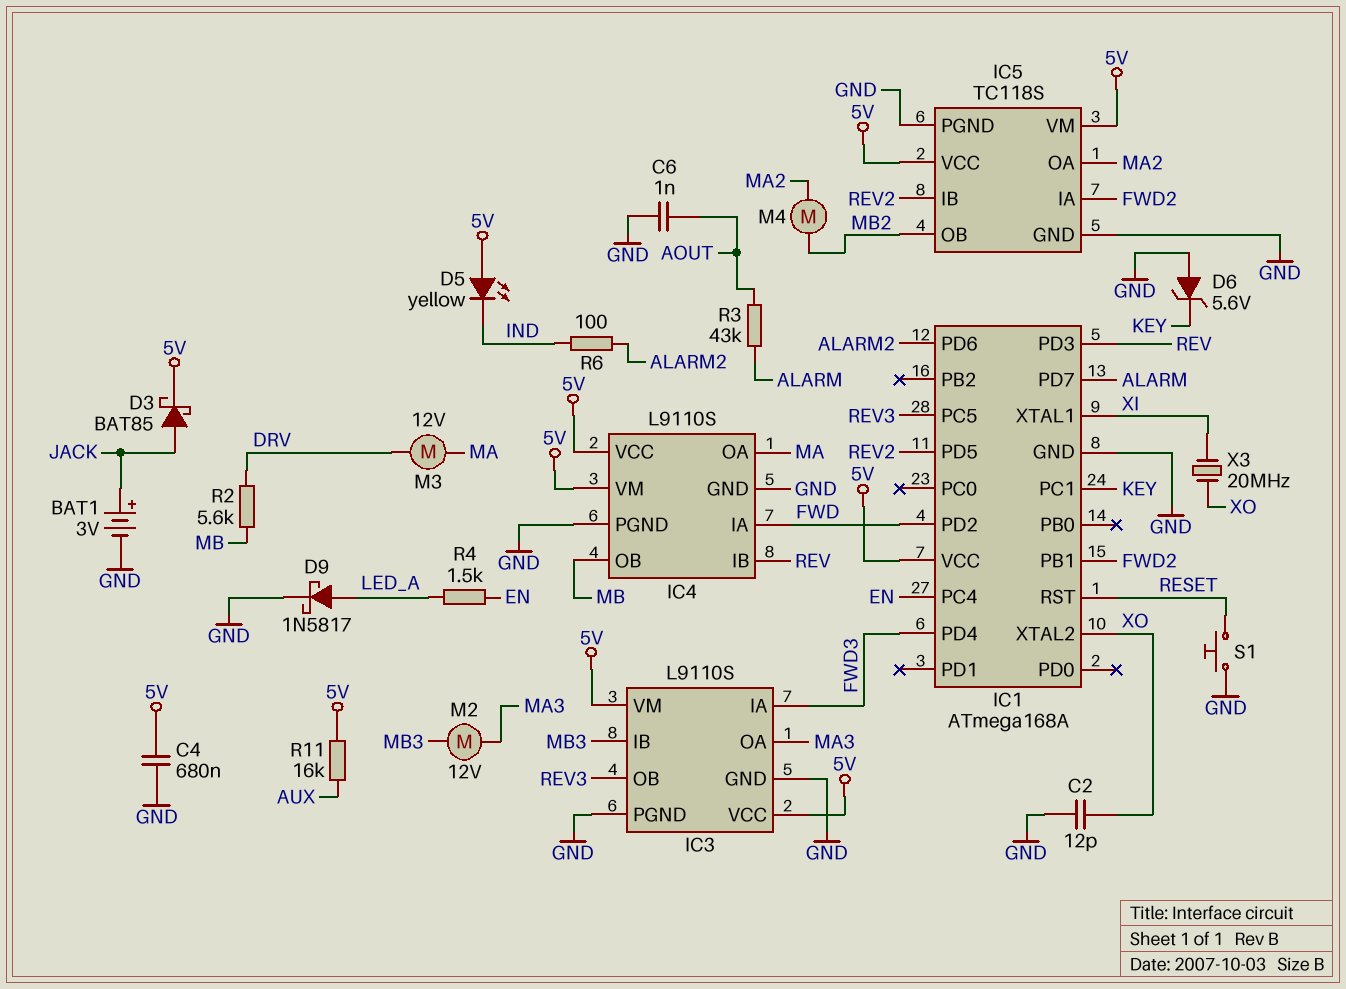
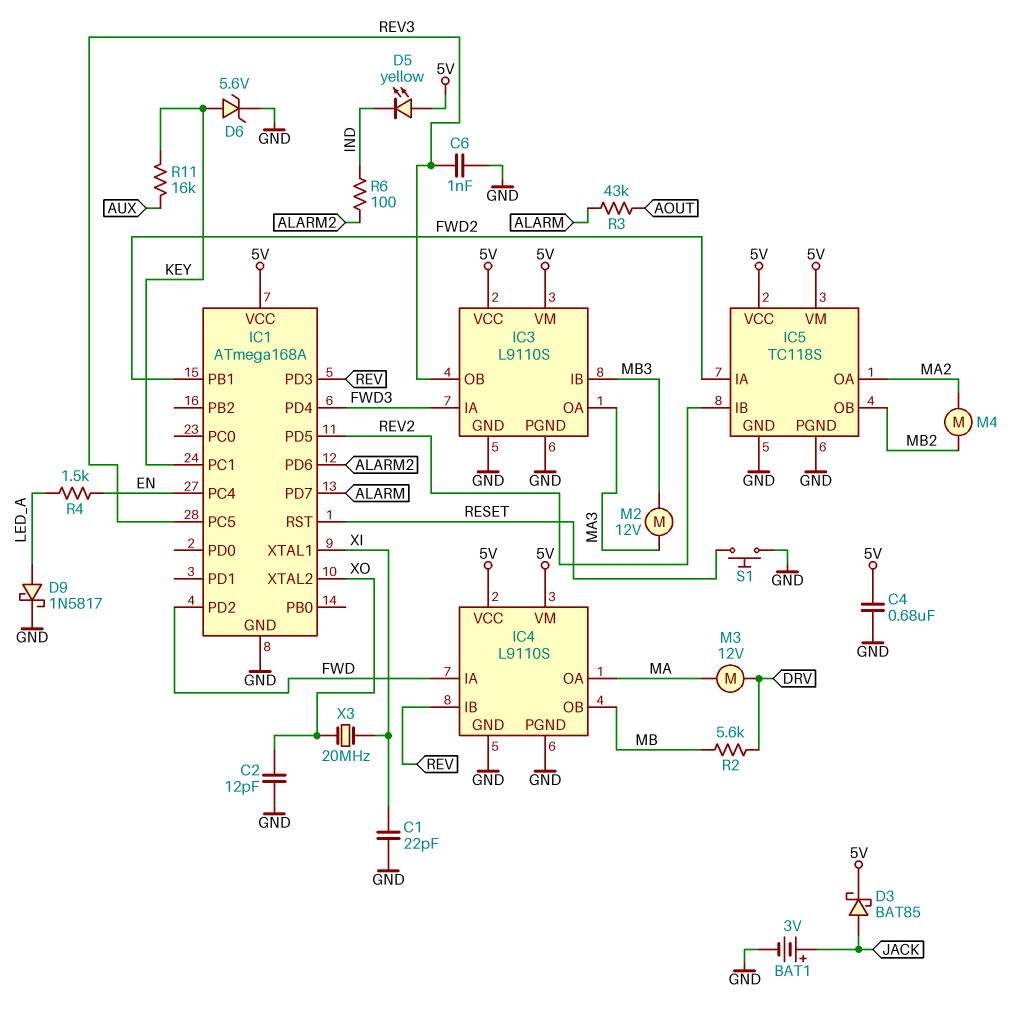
C1: none -> 22pF (GND, XI)
C6: 1nF (AOUT, GND) -> 1nF (GND, REV3)
D6: zener 5.6V (A GND, K KEY) -> zener 5.6V (A KEY, K GND)
R11: 16k (5V, AUX) -> 16k (AUX, KEY)

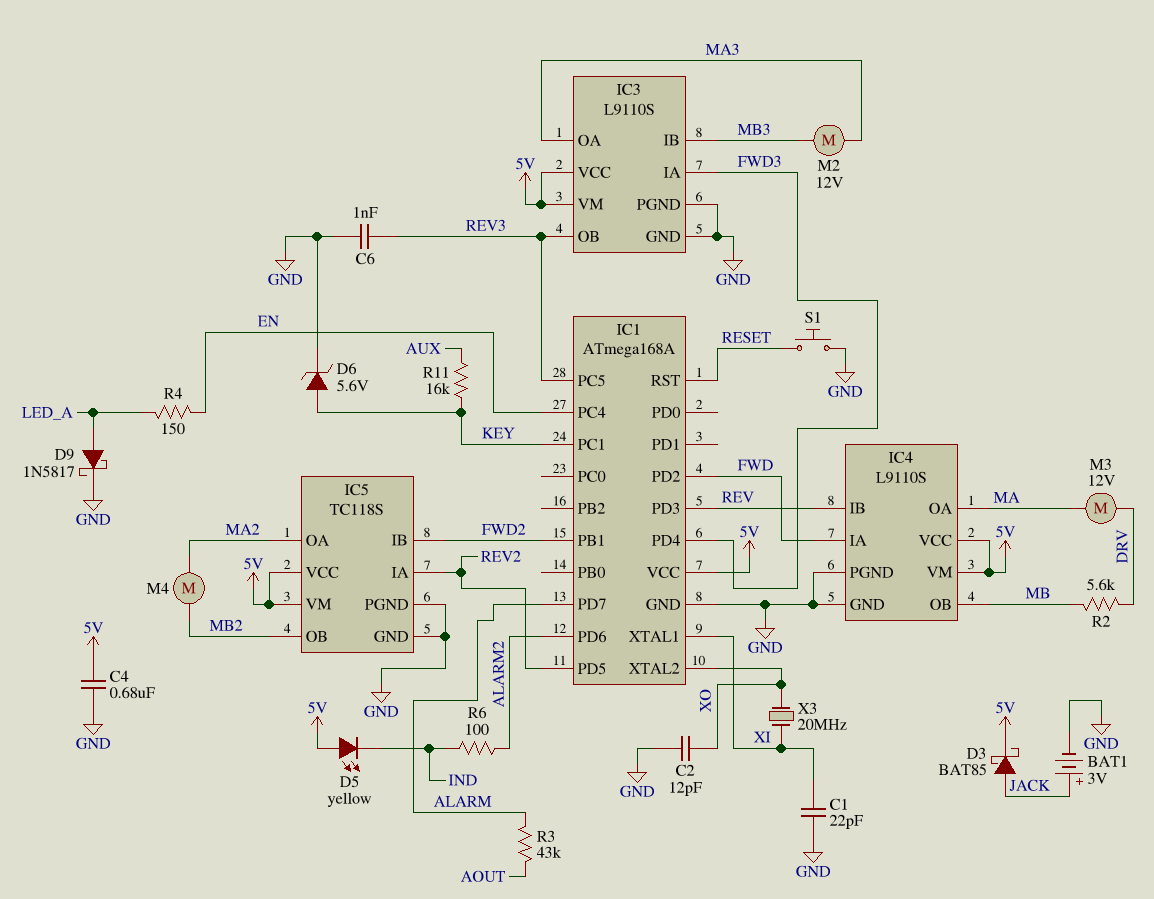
IC5 pin IA: FWD2 -> REV2
IC5 pin IB: REV2 -> FWD2
R4: 1.5k (EN, LED_A) -> 150 (EN, LED_A)

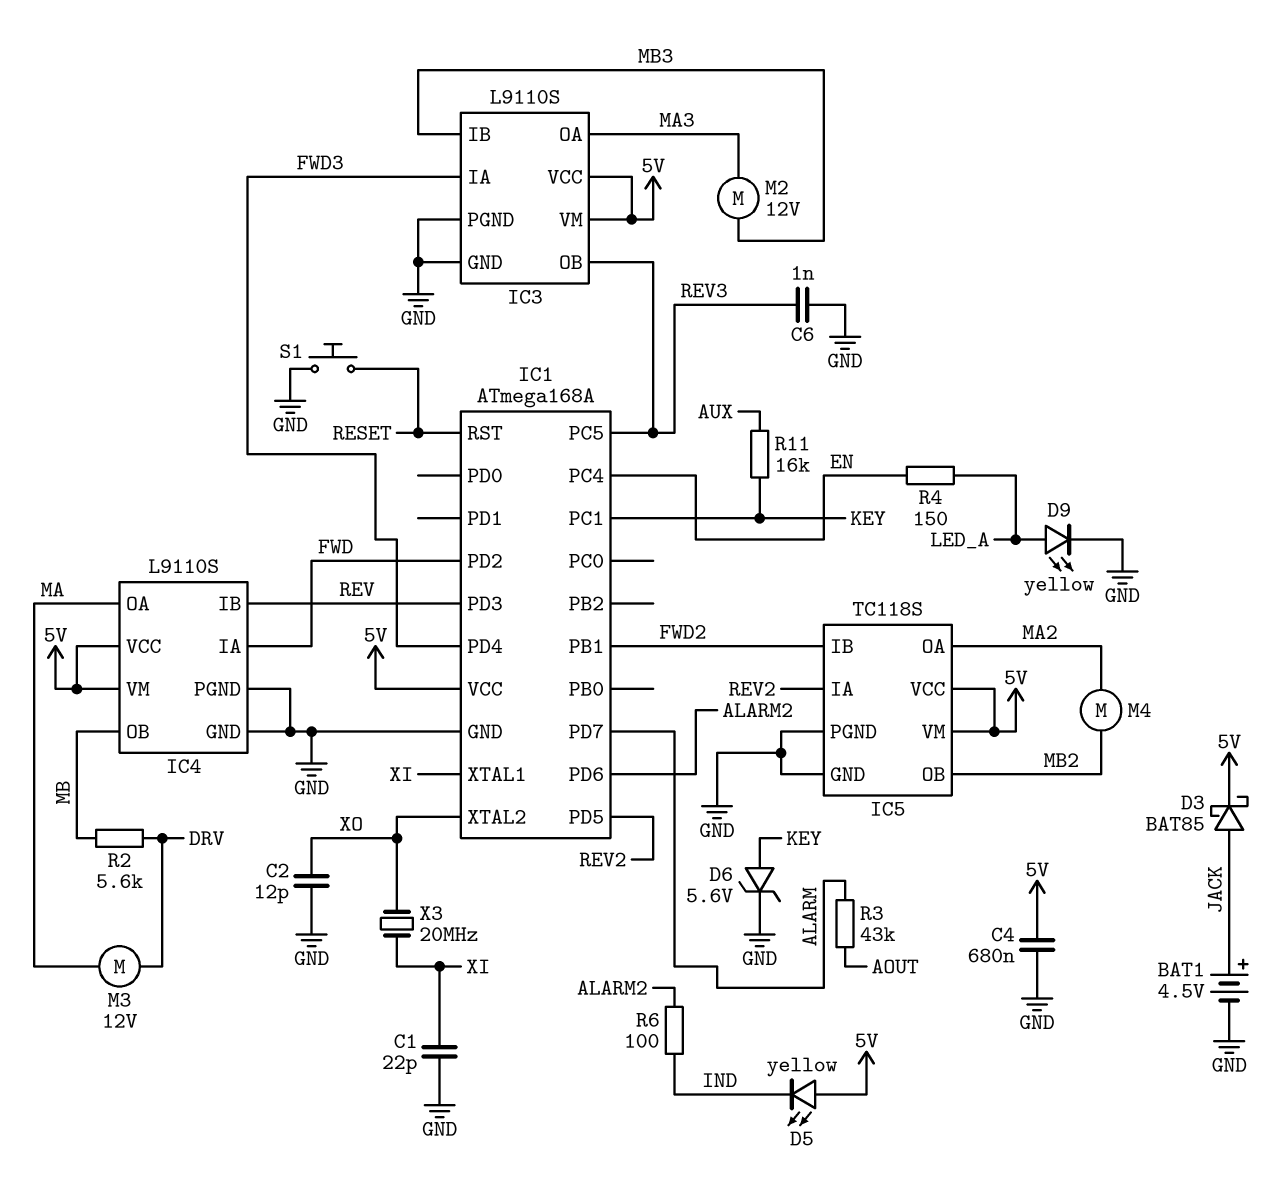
BAT1: 3V (plus JACK, minus GND) -> 4.5V (plus JACK, minus GND)
D9: schottky 1N5817 (A LED_A, K GND) -> LED yellow (A LED_A, K GND)

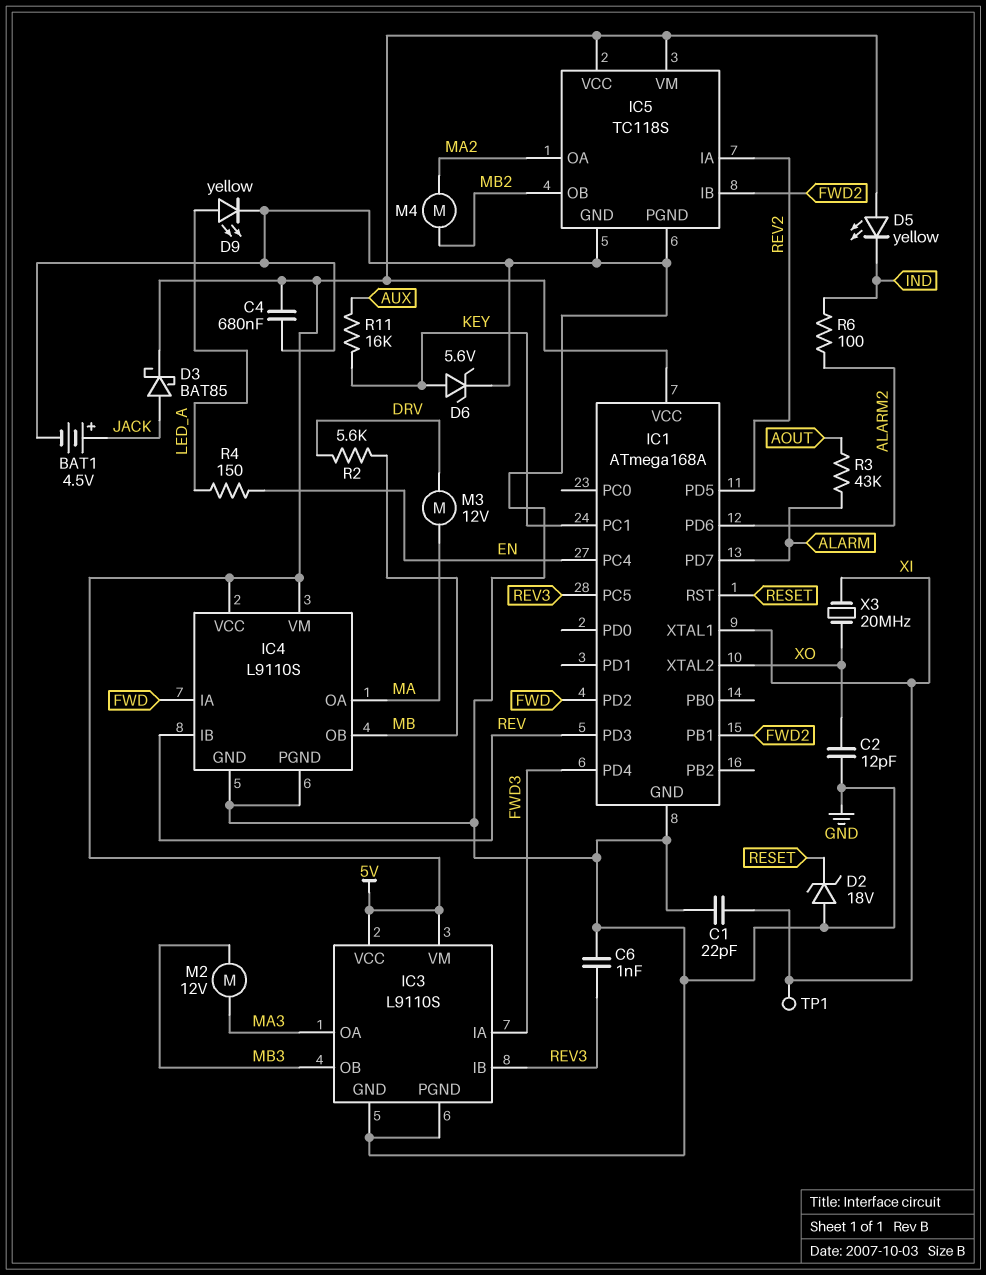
D2: none -> zener 18V (A GND, K RESET)
IC3 pin IB: MB3 -> REV3
IC3 pin OB: REV3 -> MB3
S1: button (GND, RESET) -> none
TP1: none -> test point (XI)

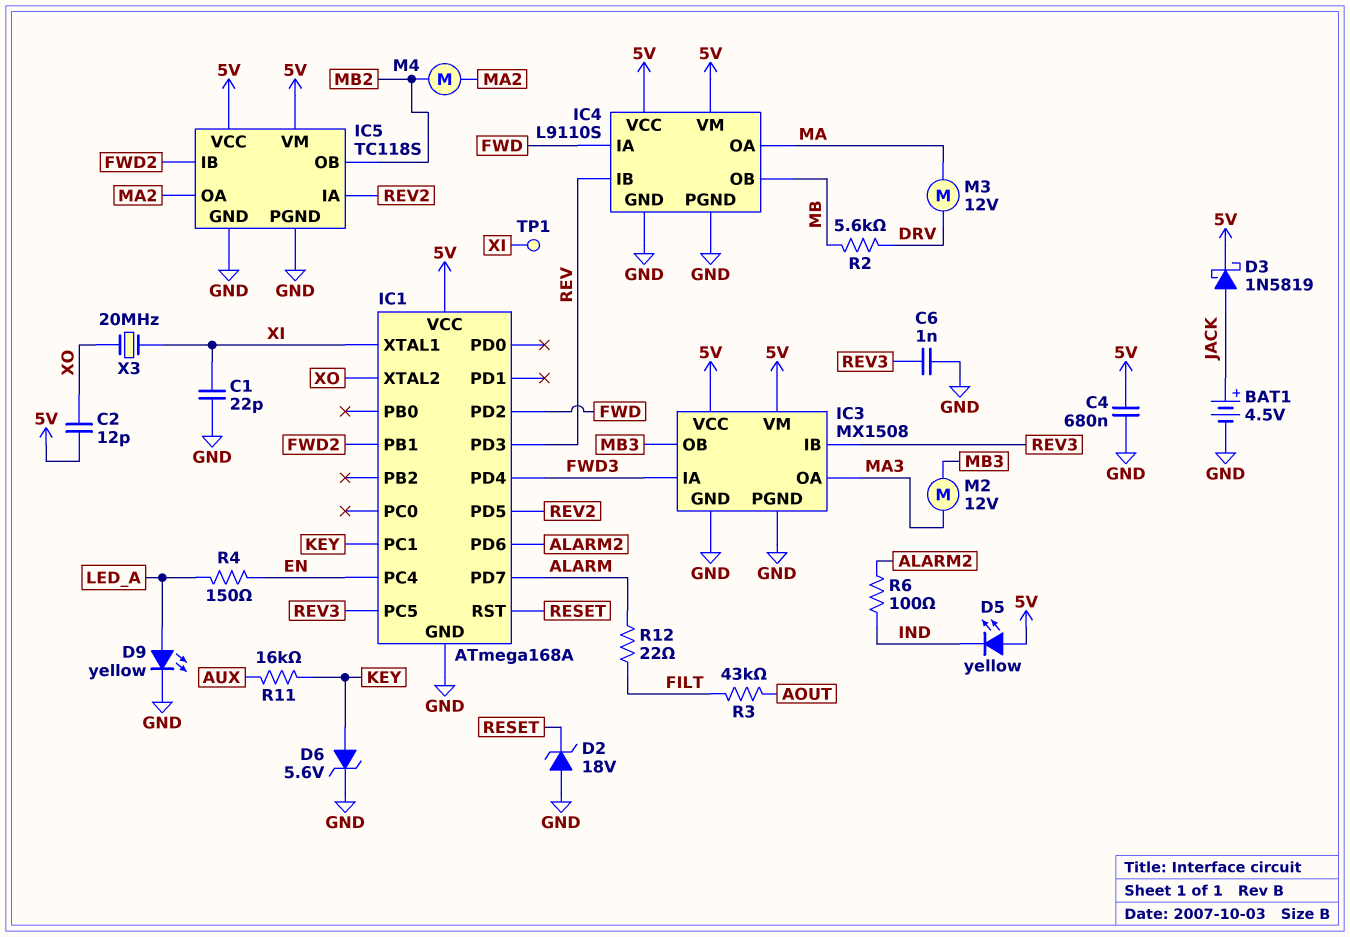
C2: 12pF (GND, XO) -> 12pF (5V, XO)
D3: schottky BAT85 (A JACK, K 5V) -> schottky 1N5819 (A JACK, K 5V)
IC3: L9110S -> MX1508
R3: 43k (ALARM, AOUT) -> 43k (AOUT, FILT)
R12: none -> 22 (ALARM, FILT)

